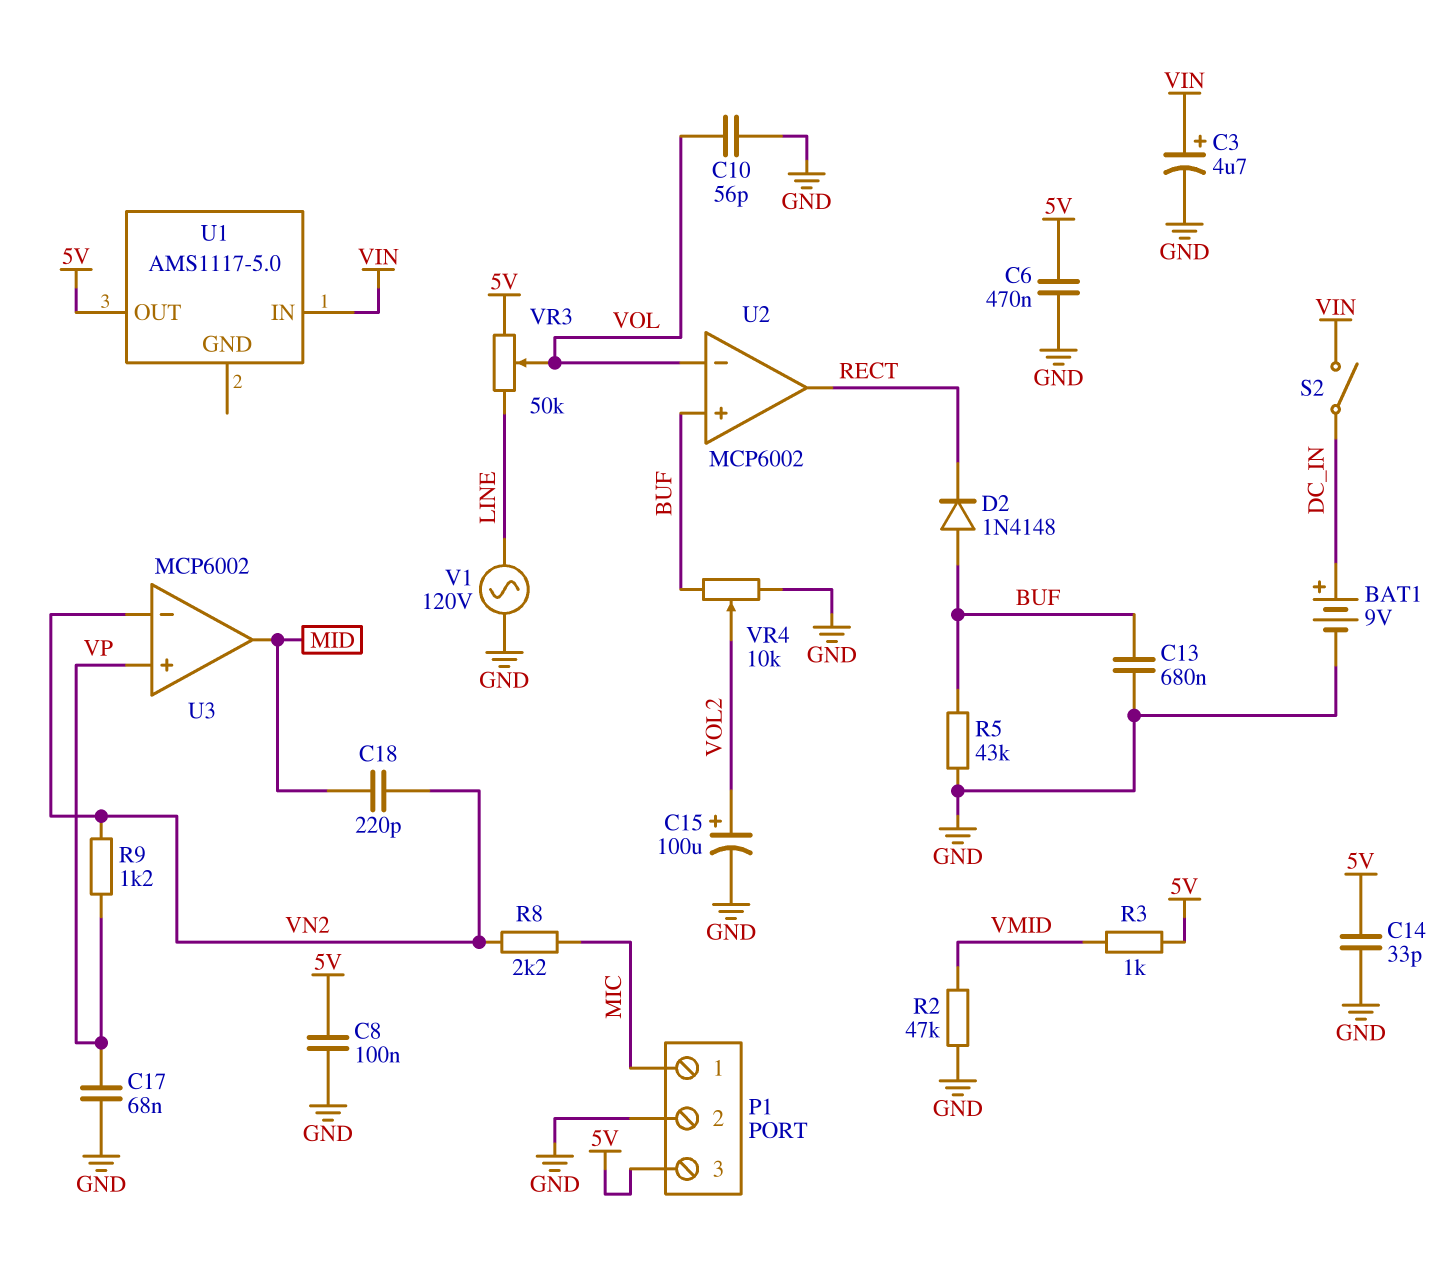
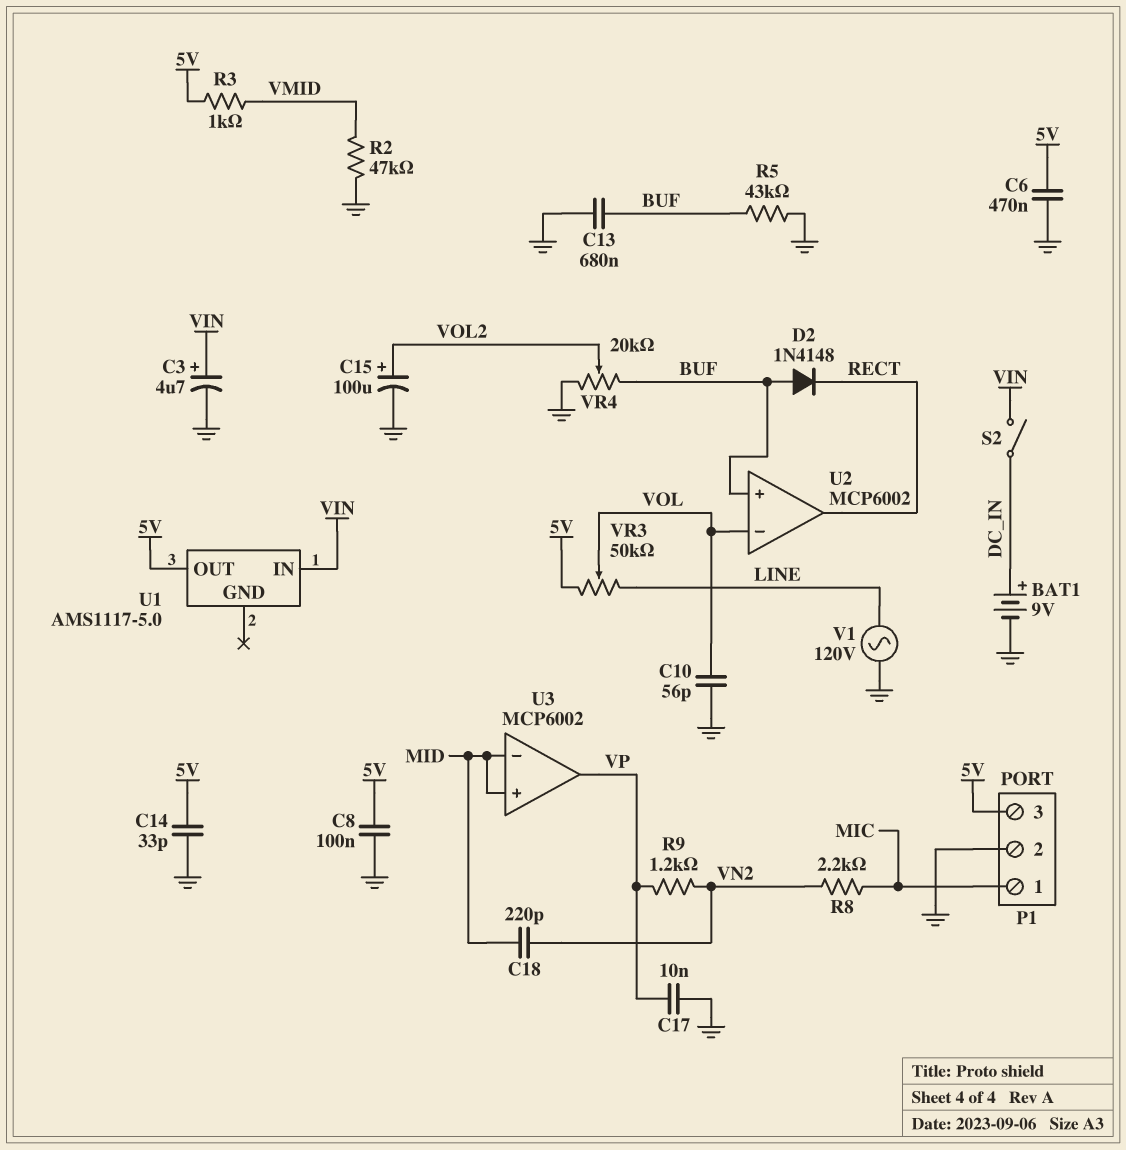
C17: 68nF (GND, VP) -> 10nF (GND, VP)
U3 pin in+: VP -> MID
U3 pin in-: VN2 -> MID
U3 pin out: MID -> VP
VR4: 10k (BUF, GND, wiper VOL2) -> 20k (BUF, GND, wiper VOL2)

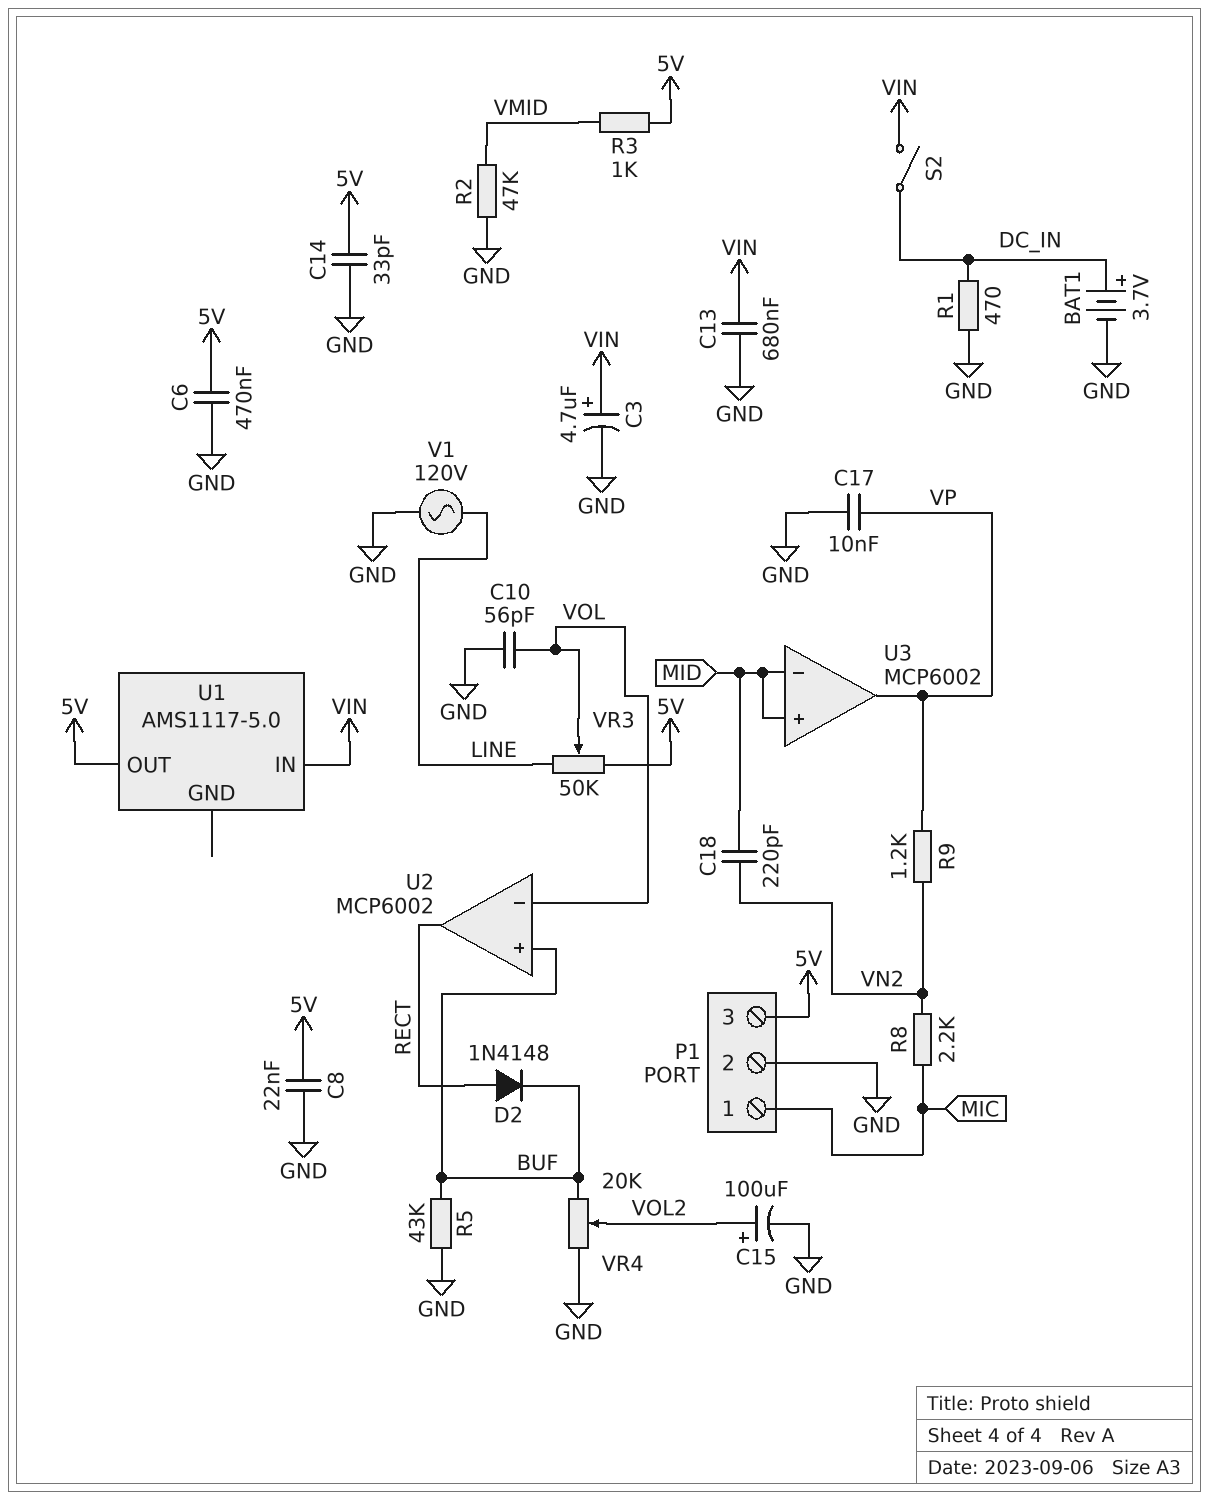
BAT1: 9V (plus DC_IN, minus GND) -> 3.7V (plus DC_IN, minus GND)
C8: 100nF (5V, GND) -> 22nF (5V, GND)
C13: 680nF (BUF, GND) -> 680nF (GND, VIN)
D2: diode 1N4148 (A BUF, K RECT) -> diode 1N4148 (A RECT, K BUF)
R1: none -> 470 (DC_IN, GND)

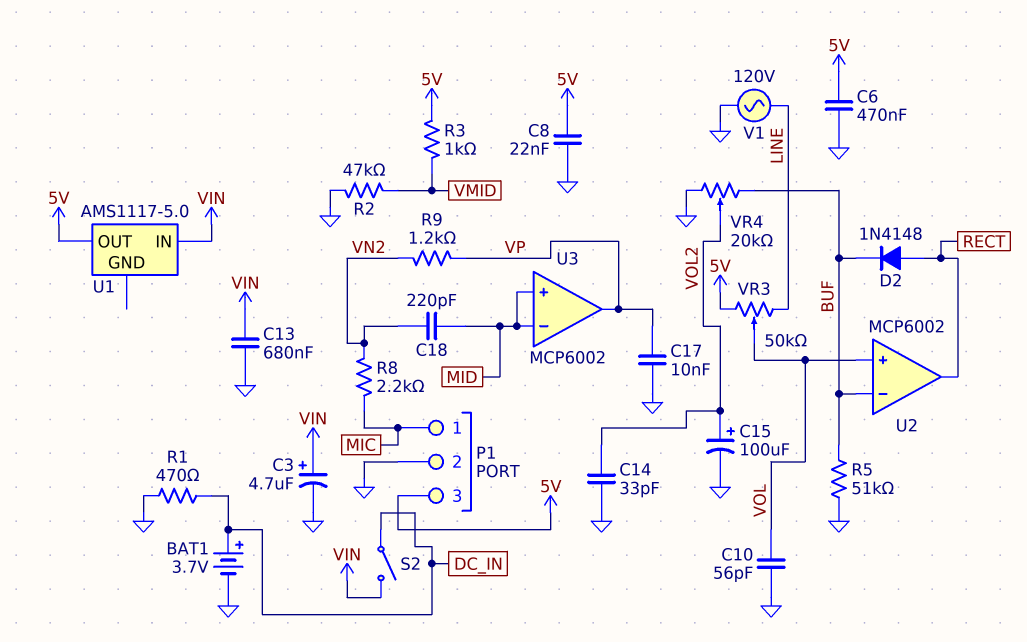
C14: 33pF (5V, GND) -> 33pF (GND, VOL2)
R5: 43k (BUF, GND) -> 51k (BUF, GND)
U2 pin in+: BUF -> VOL
U2 pin in-: VOL -> BUF

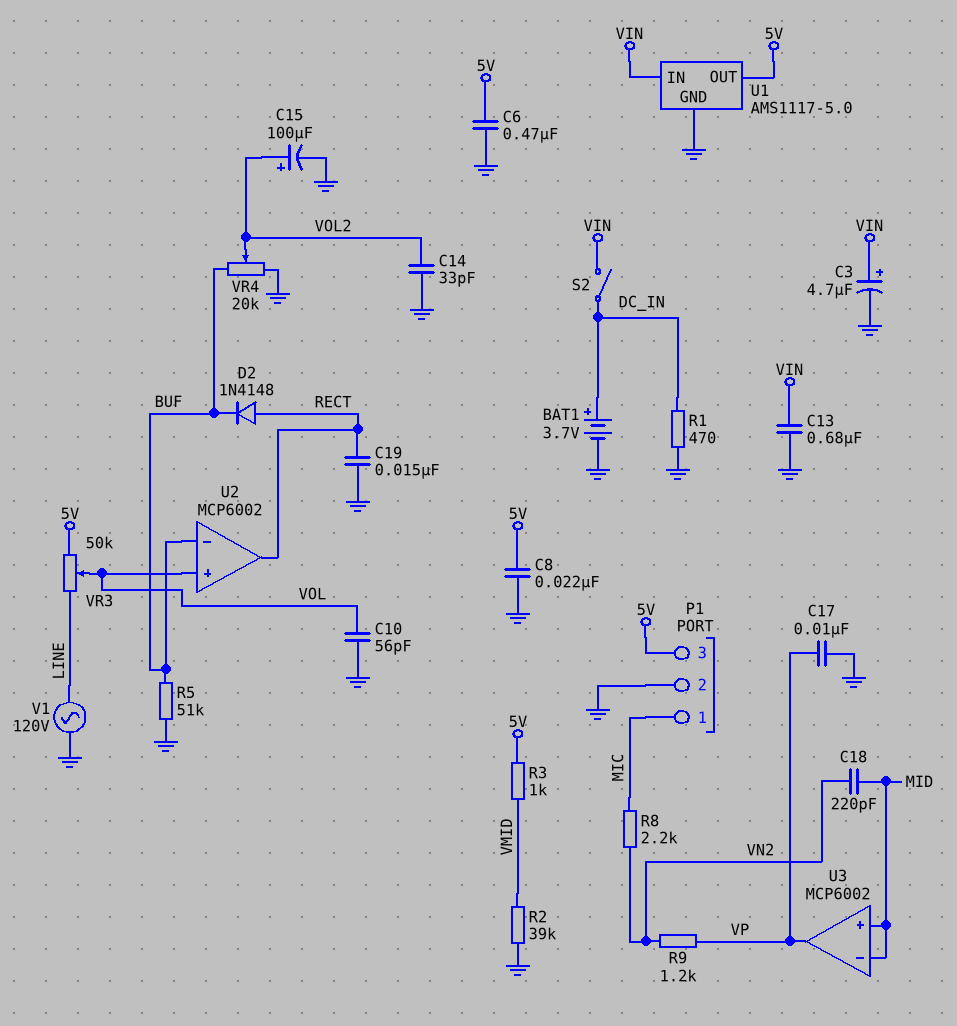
C19: none -> 15nF (GND, RECT)
R2: 47k (GND, VMID) -> 39k (GND, VMID)
U1 pin GND: none -> GND

